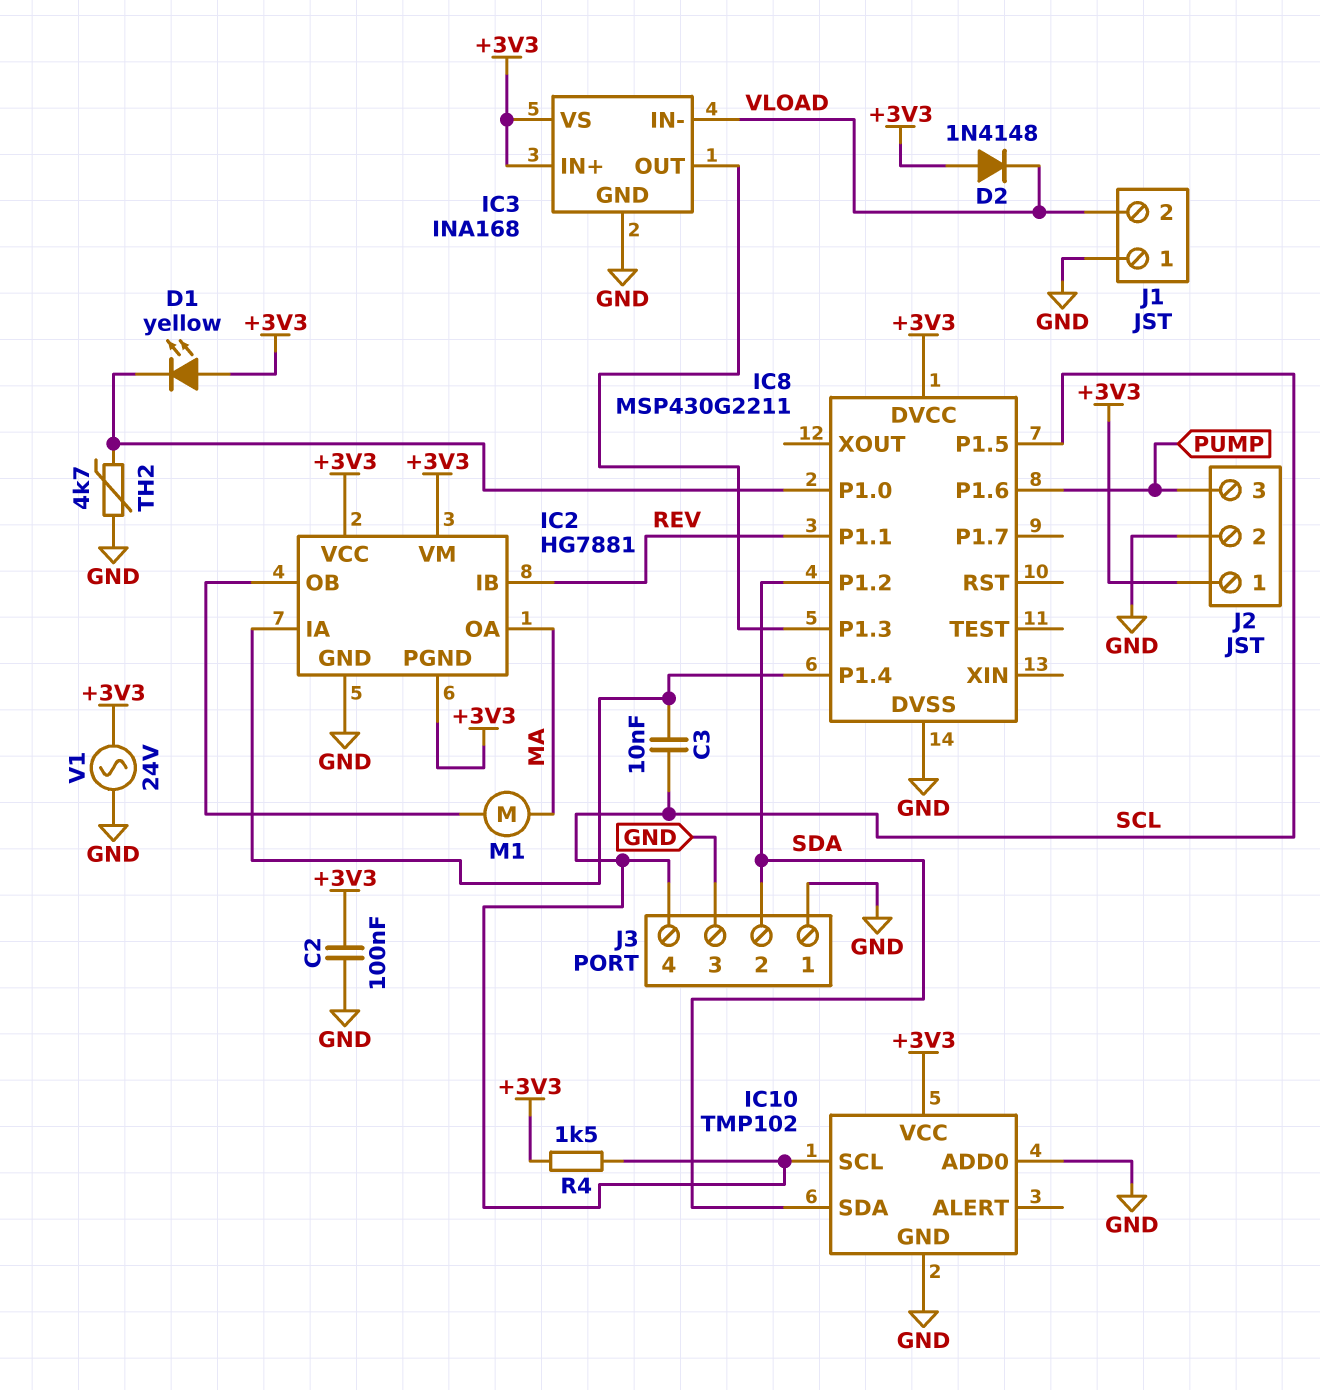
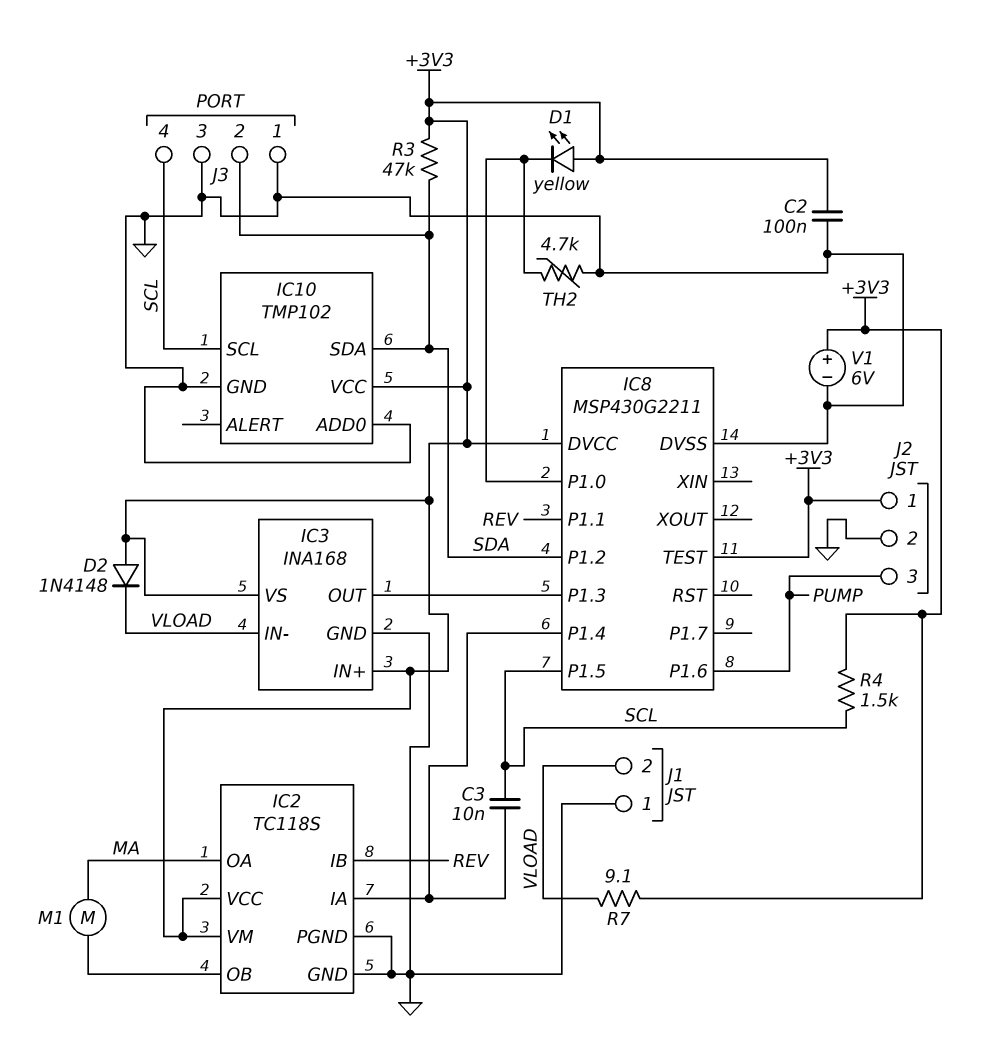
IC2: HG7881 -> TC118S
IC2 pin PGND: +3V3 -> GND
IC8 pin TEST: none -> +3V3
R3: none -> 47k (+3V3, SDA)
R7: none -> 9.1 (+3V3, VLOAD)
V1: AC 24V (+3V3, GND) -> 6V (plus +3V3, minus GND)

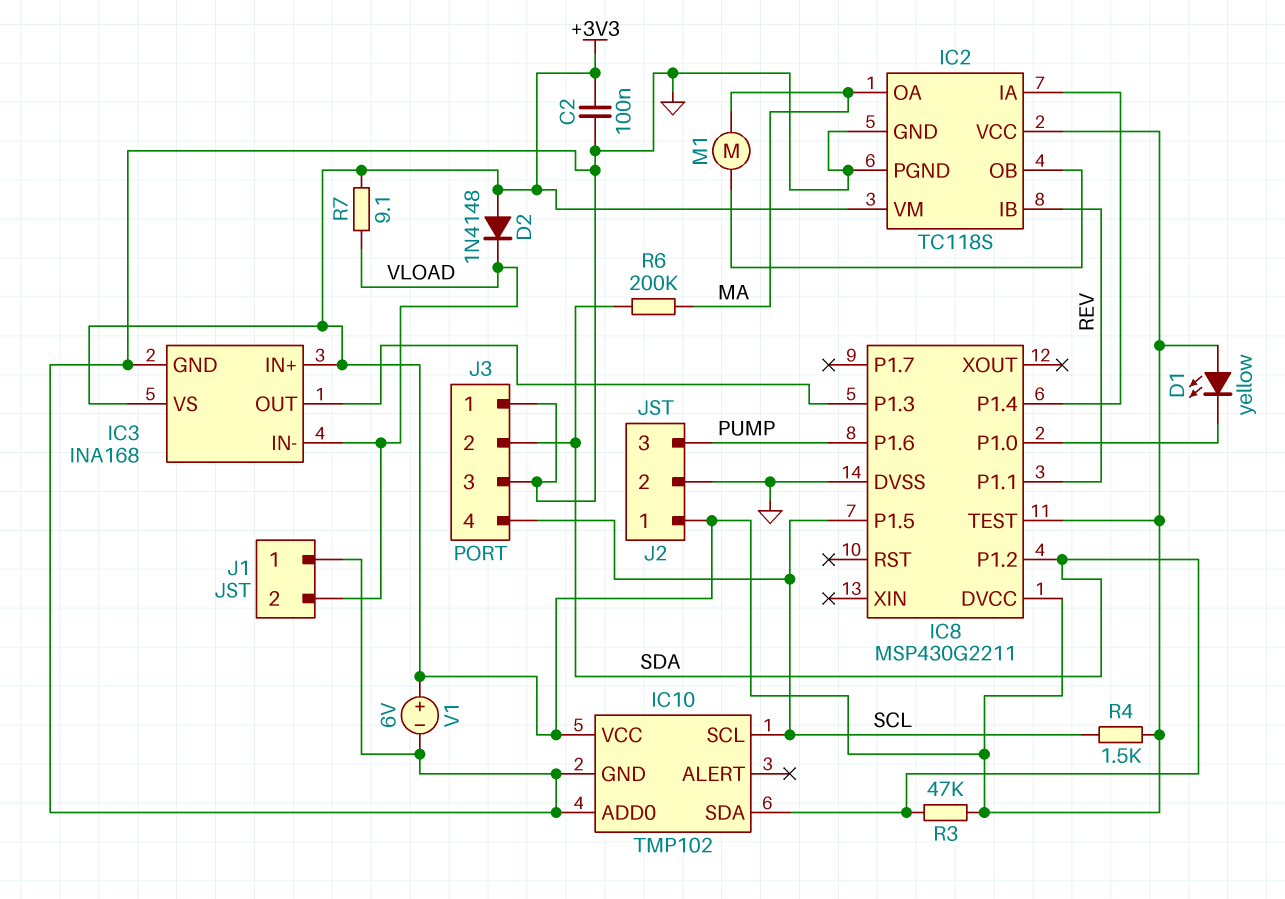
C3: 10nF (IC2/IA, SCL) -> none
R6: none -> 200k (MA, SDA)
TH2: 4.7k (GND, IC8/P1.0) -> none

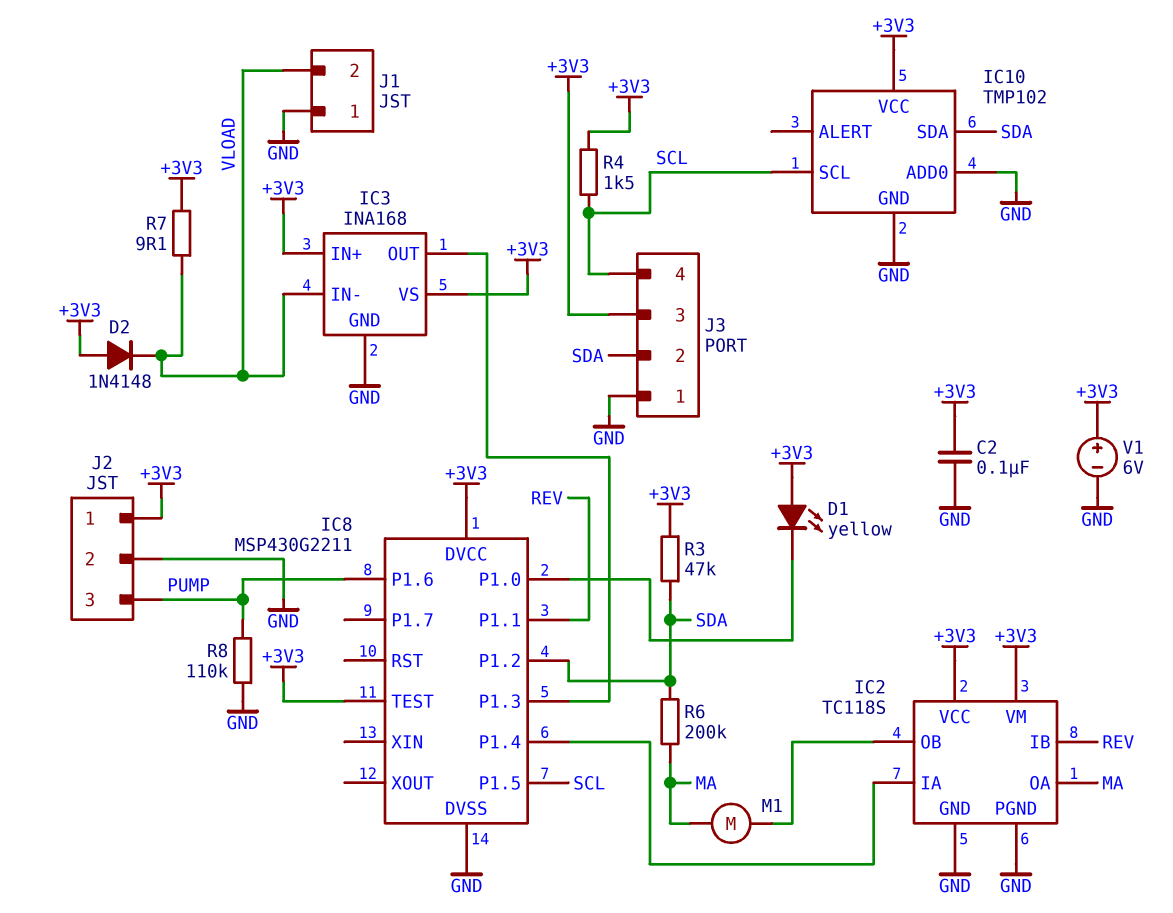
J3 pin 3: GND -> +3V3
R8: none -> 110k (GND, PUMP)

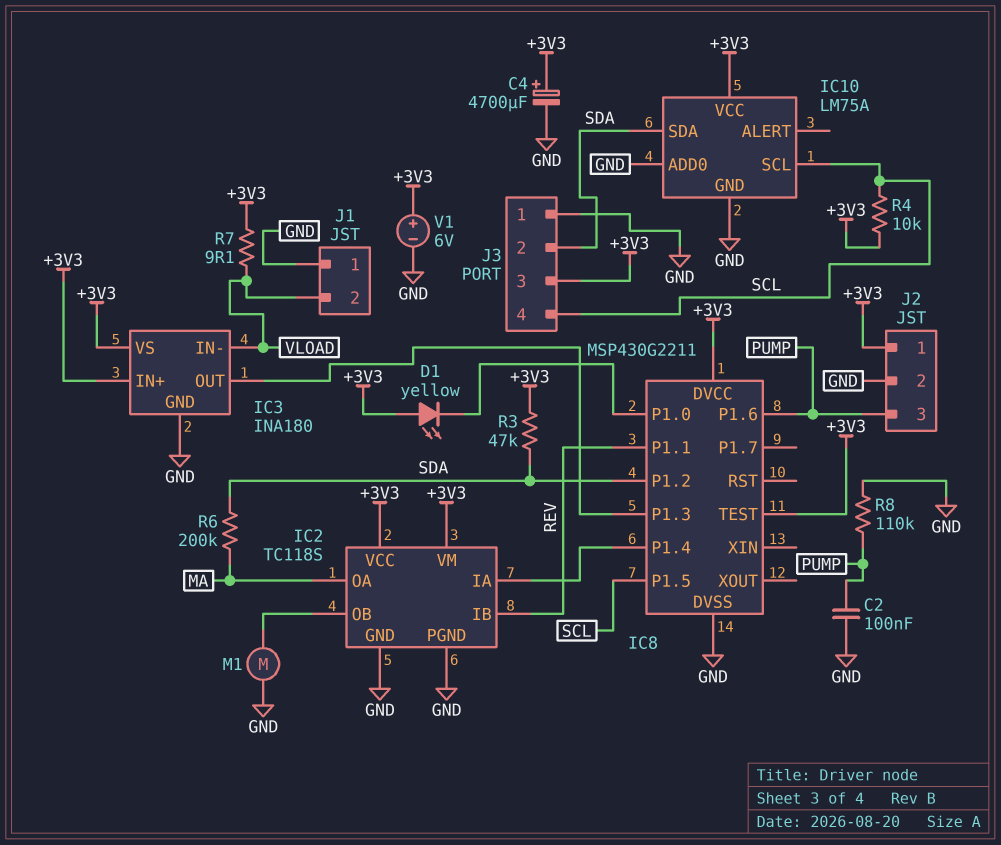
C2: 100nF (+3V3, GND) -> 100nF (GND, PUMP)
C4: none -> 4700uF (plus +3V3, minus GND)
D2: diode 1N4148 (A +3V3, K VLOAD) -> none
IC3: INA168 -> INA180
IC10: TMP102 -> LM75A
M1: motor (IC2/OB, MA) -> motor (GND, IC2/OB)
R4: 1.5k (+3V3, SCL) -> 10k (+3V3, SCL)

